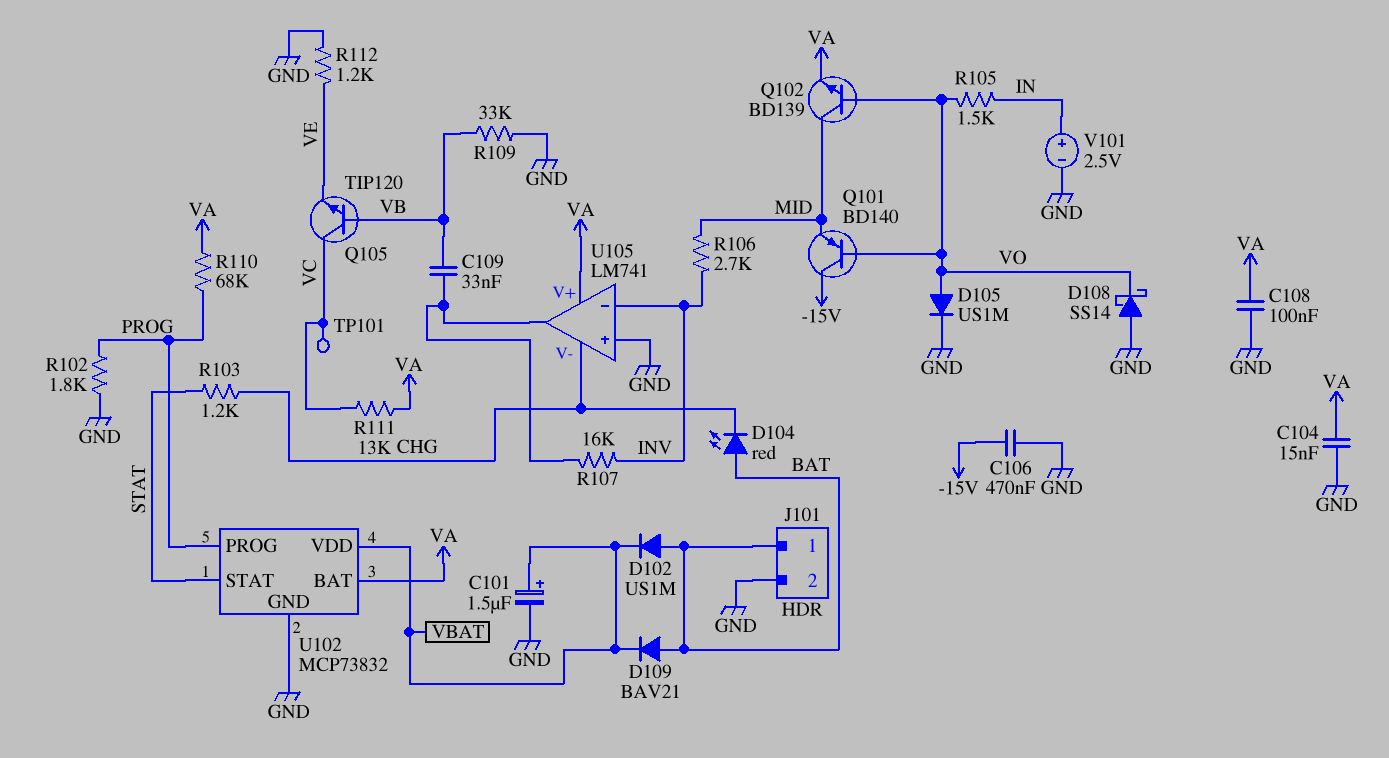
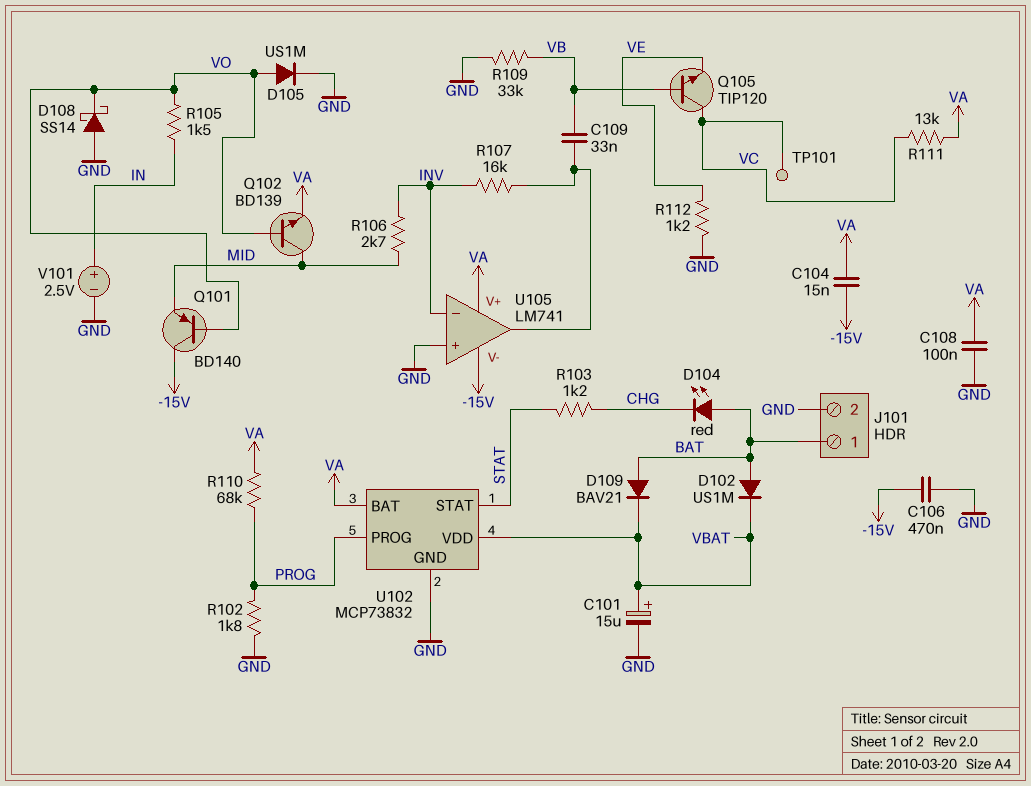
C101: 1.5uF (plus VBAT, minus GND) -> 15uF (plus VBAT, minus GND)
C104: 15nF (GND, VA) -> 15nF (-15V, VA)
U105 pin V-: CHG -> -15V

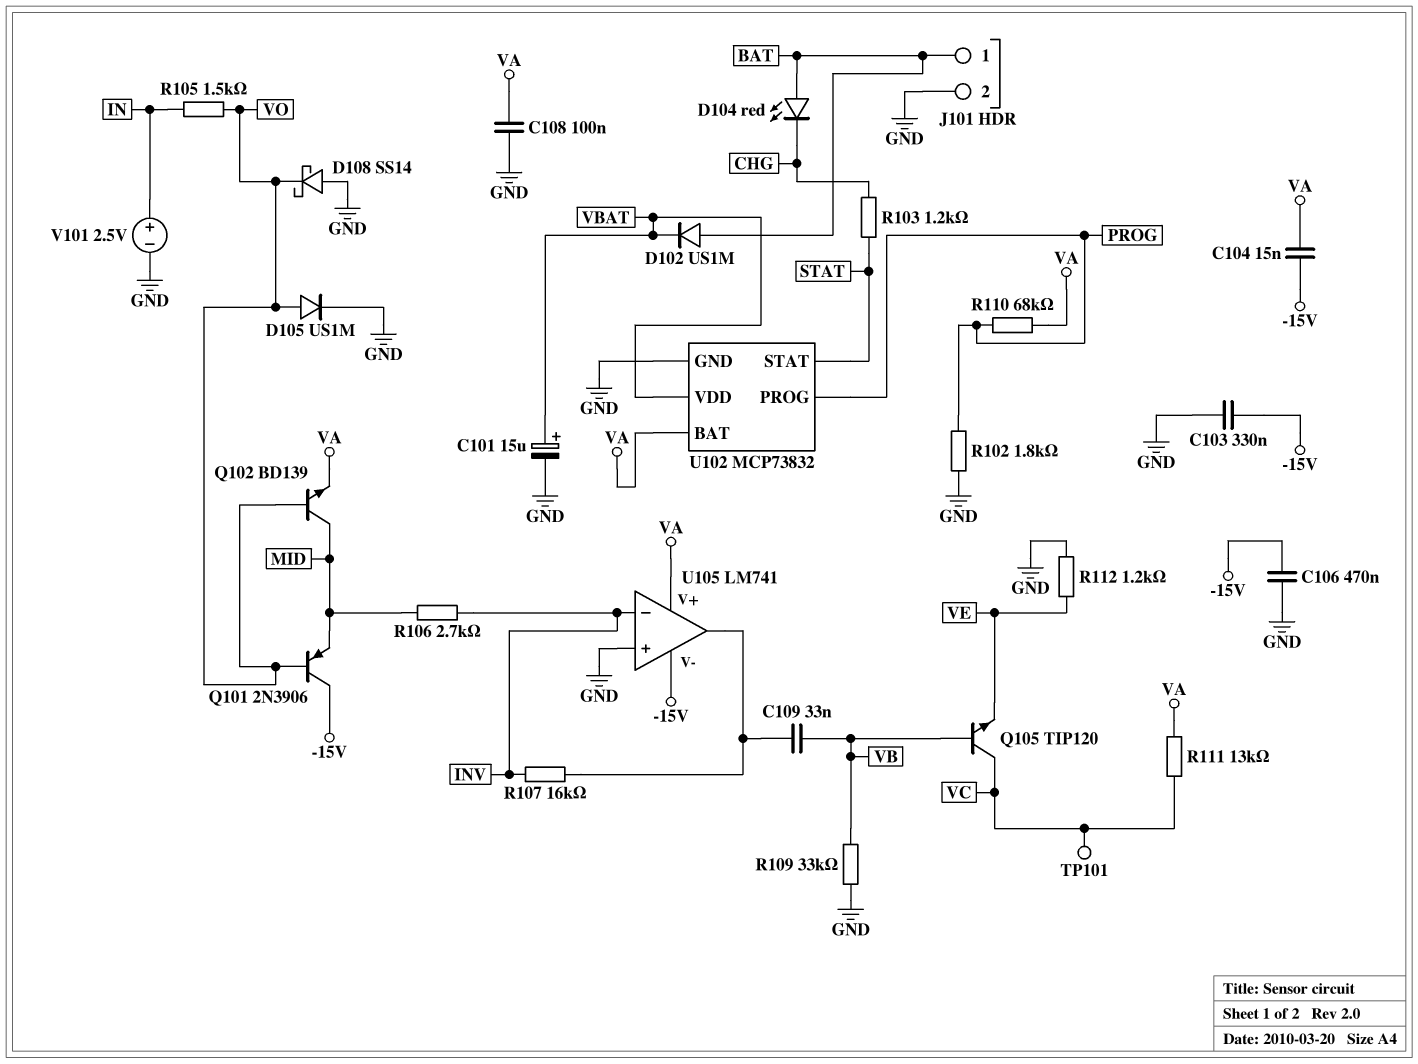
C103: none -> 330nF (-15V, GND)
D109: diode BAV21 (A BAT, K VBAT) -> none
Q101: PNP BD140 (B VO, C -15V, E MID) -> PNP 2N3906 (B VO, C -15V, E MID)

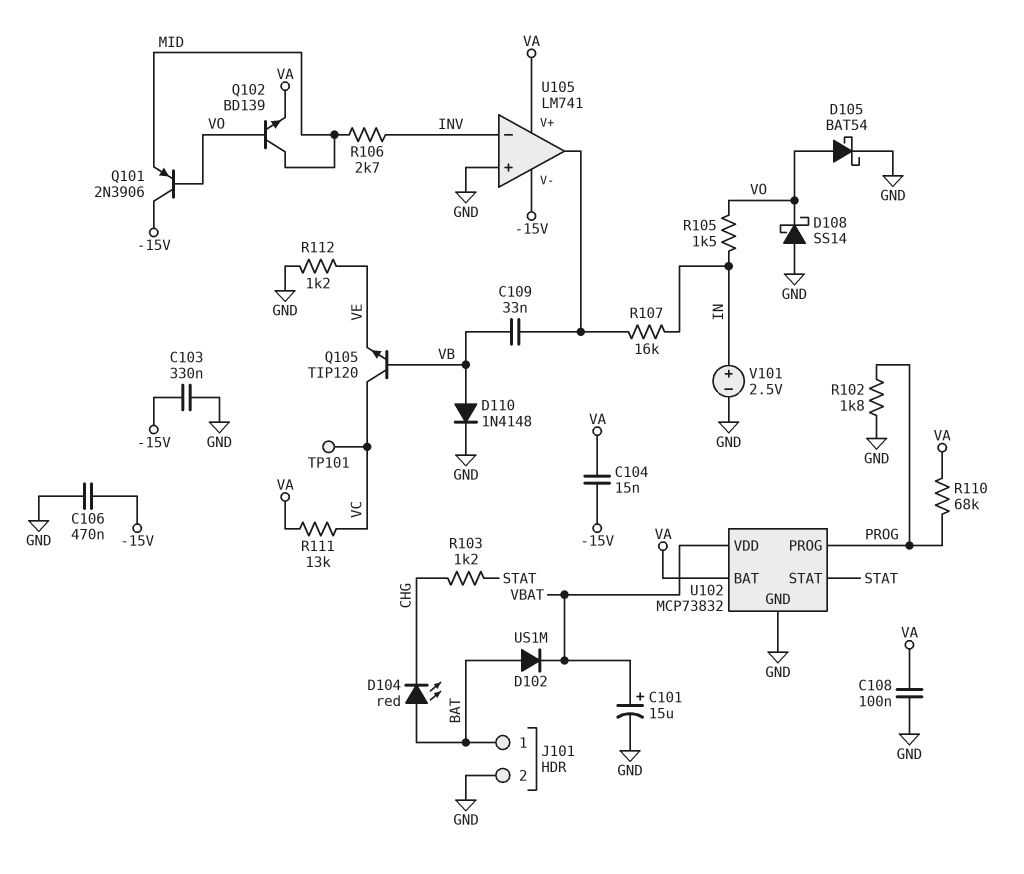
D105: diode US1M (A VO, K GND) -> schottky BAT54 (A VO, K GND)
D110: none -> diode 1N4148 (A VB, K GND)
R107: 16k (INV, U105/out) -> 16k (IN, U105/out)
R109: 33k (GND, VB) -> none

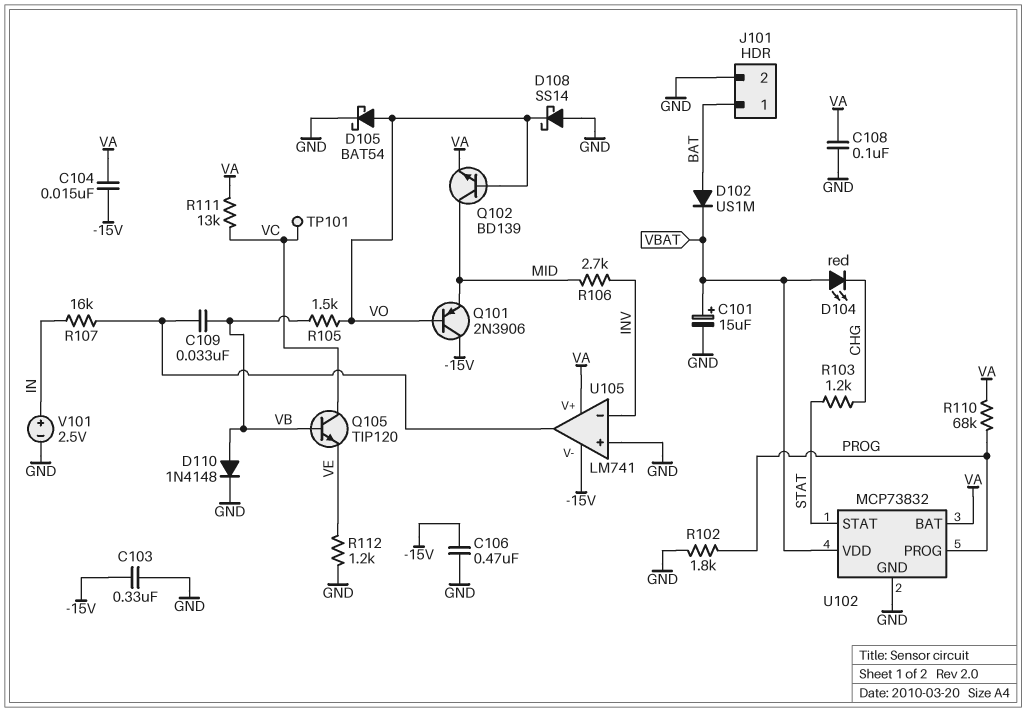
D104: LED red (A BAT, K CHG) -> LED red (A VBAT, K CHG)
R105: 1.5k (IN, VO) -> 1.5k (VB, VO)

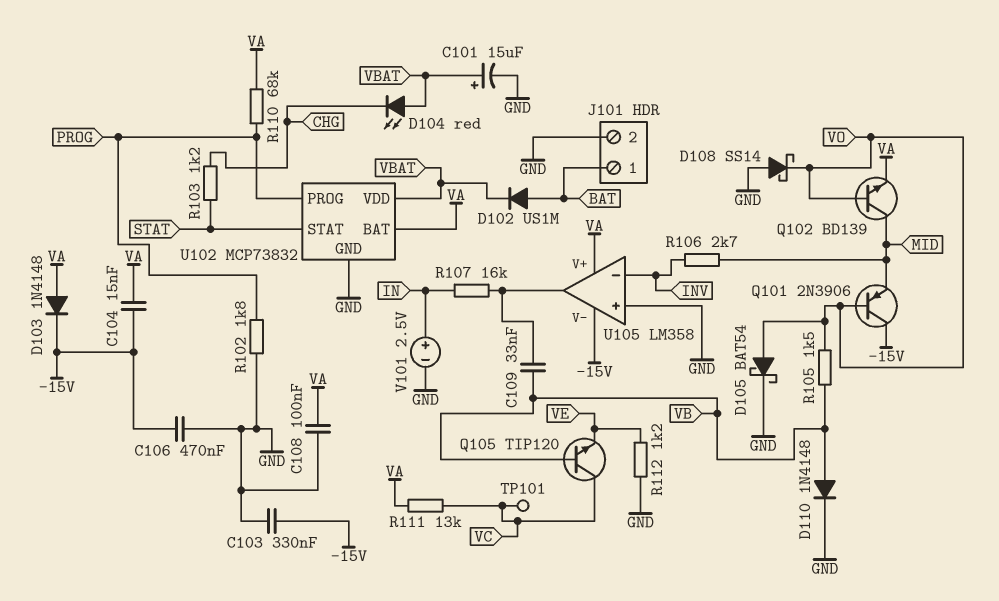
D103: none -> diode 1N4148 (A VA, K -15V)
U105: LM741 -> LM358

